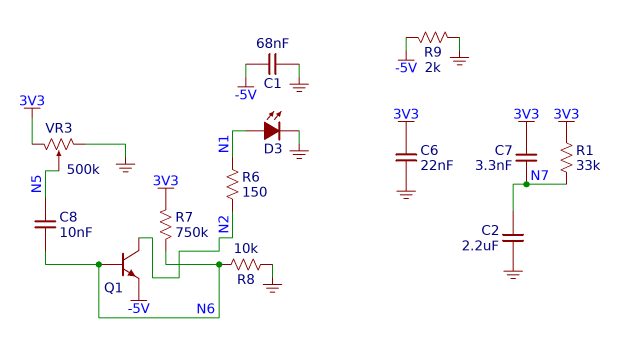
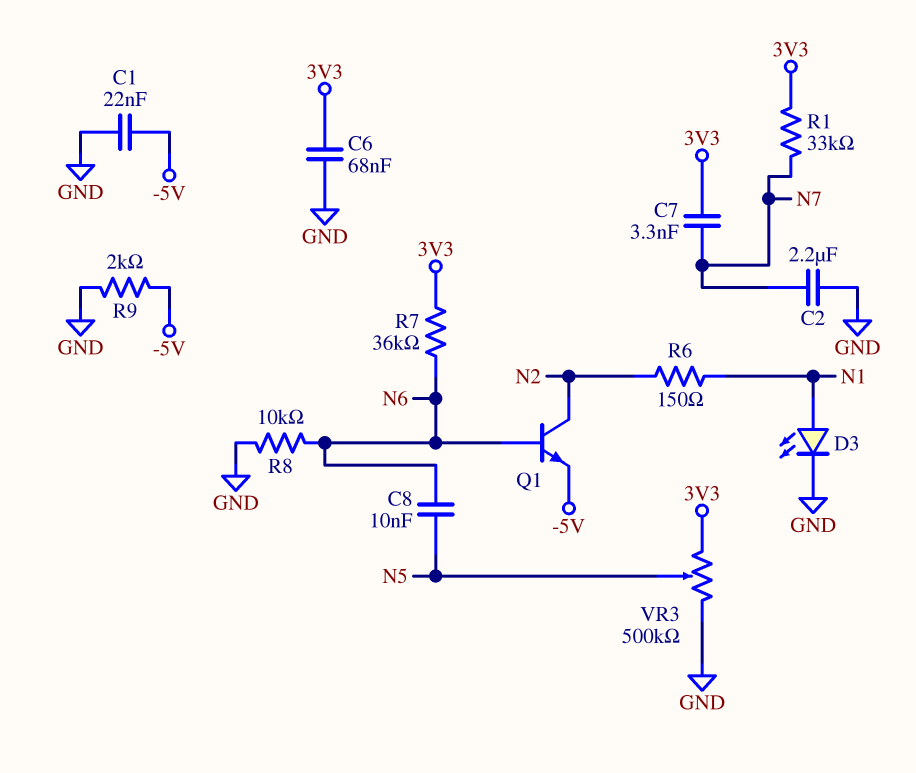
C1: 68nF (-5V, GND) -> 22nF (-5V, GND)
C6: 22nF (3V3, GND) -> 68nF (3V3, GND)
R7: 750k (3V3, N6) -> 36k (3V3, N6)

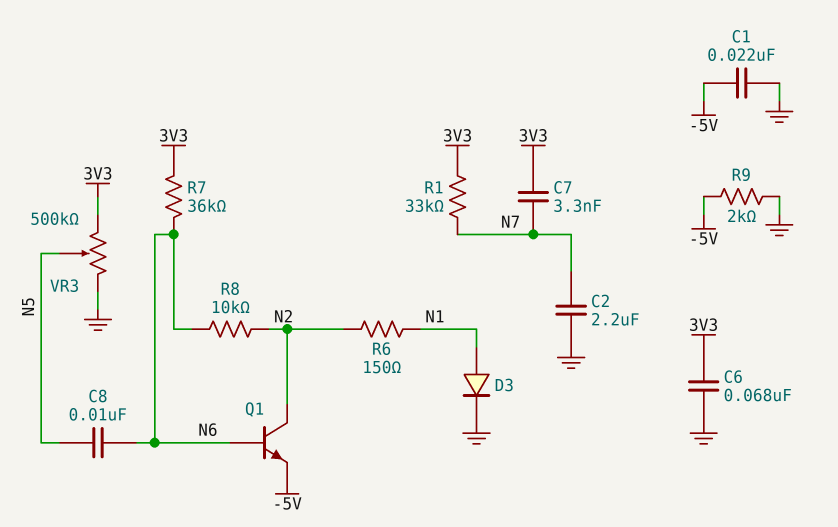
D3: LED (A N1, K GND) -> diode (A N1, K GND)
R8: 10k (GND, N6) -> 10k (N2, N6)

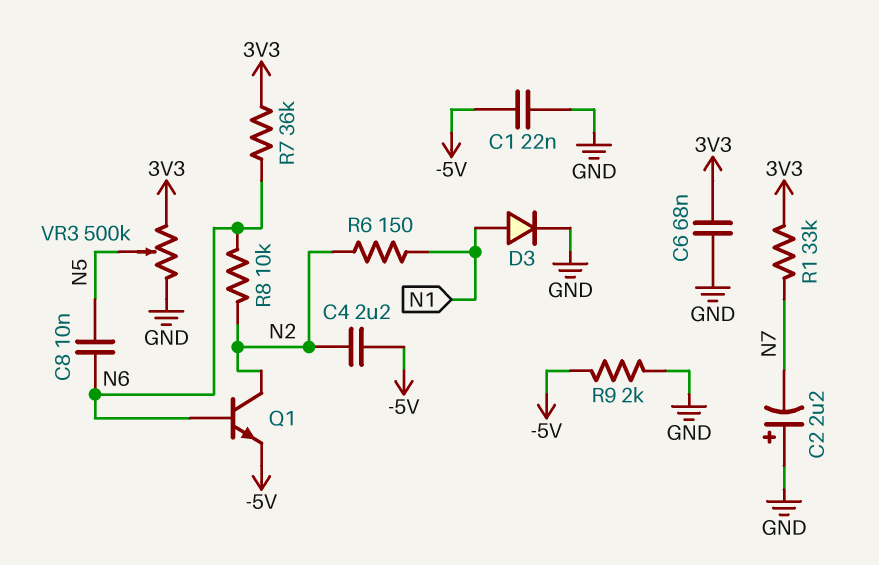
C2: 2.2uF (GND, N7) -> 2.2uF (plus GND, minus N7)
C4: none -> 2.2uF (-5V, N2)
C7: 3.3nF (3V3, N7) -> none

